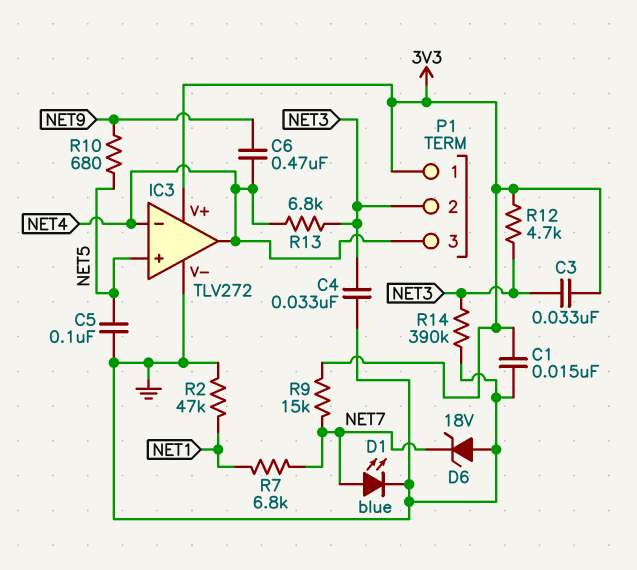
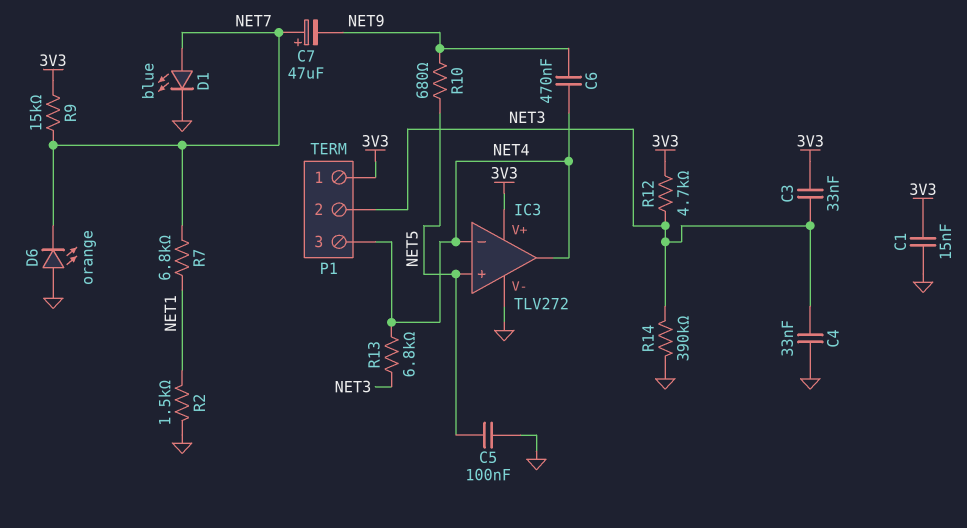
C7: none -> 47uF (plus NET7, minus NET9)
D6: zener 18V (A GND, K NET7) -> LED orange (A GND, K NET7)
R2: 47k (GND, NET1) -> 1.5k (GND, NET1)

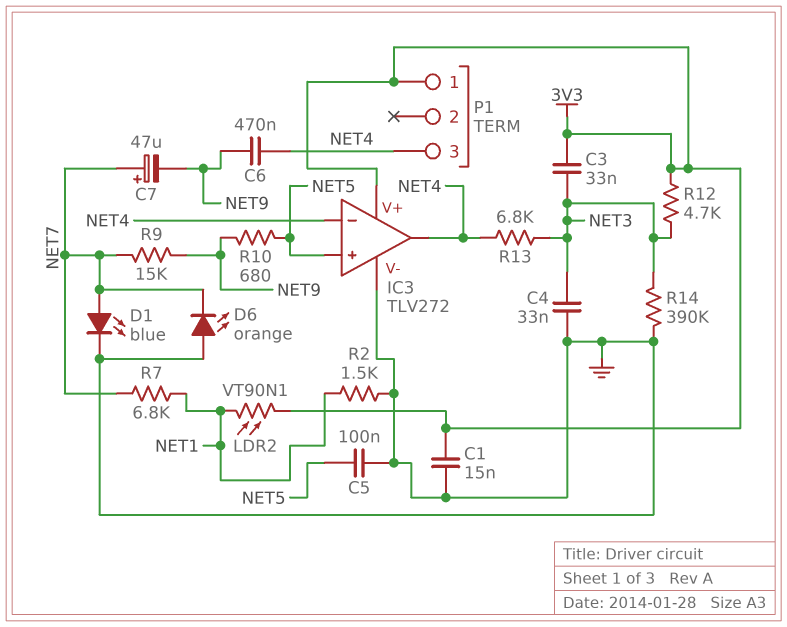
LDR2: none -> VT90N1 (3V3, NET1)
P1 pin 2: NET3 -> none
R9: 15k (3V3, NET7) -> 15k (NET7, NET9)

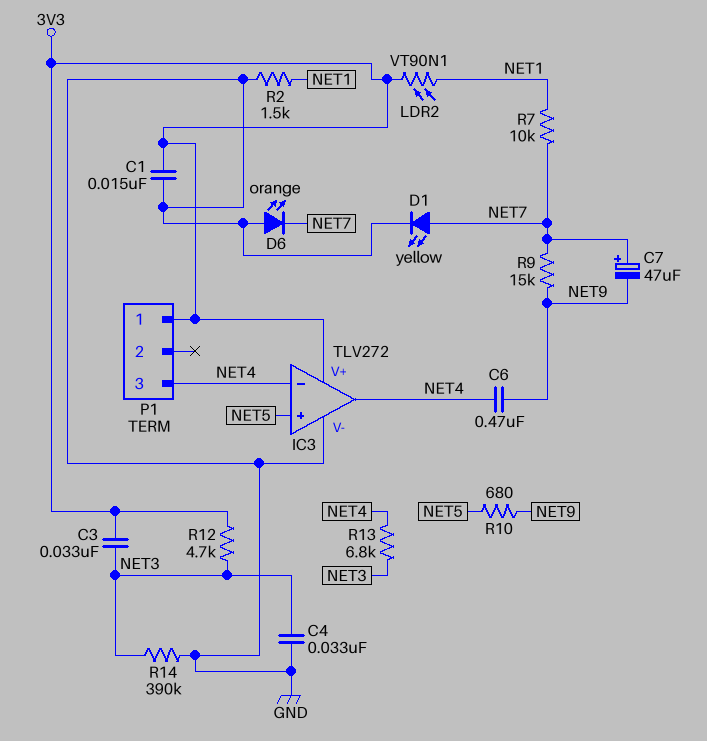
C5: 100nF (GND, NET5) -> none
D1: LED blue (A NET7, K GND) -> LED yellow (A NET7, K GND)
R7: 6.8k (NET1, NET7) -> 10k (NET1, NET7)

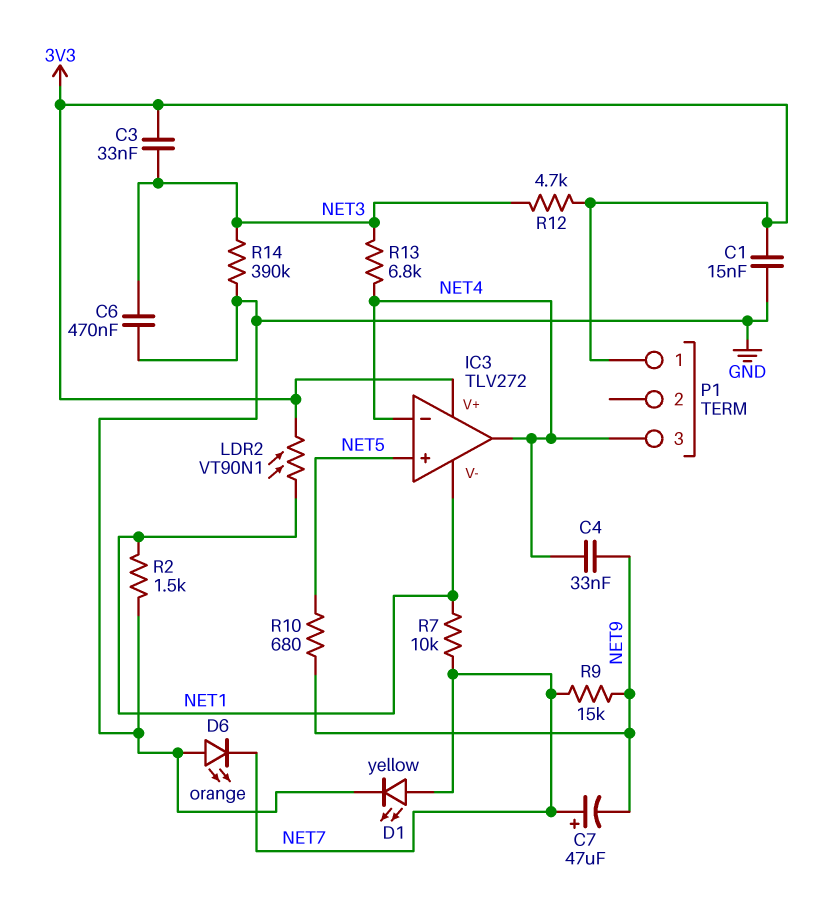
C4: 33nF (GND, NET3) -> 33nF (NET4, NET9)
C6: 470nF (NET4, NET9) -> 470nF (GND, NET3)
IC3 pin V-: GND -> NET1

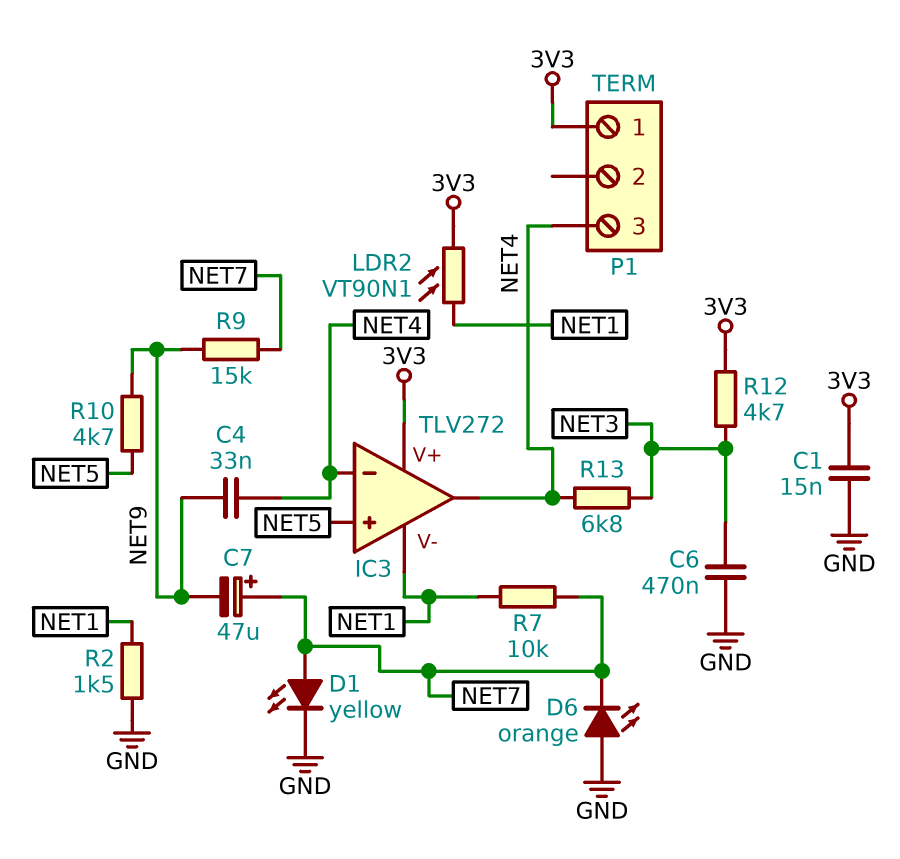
C3: 33nF (3V3, NET3) -> none
R10: 680 (NET5, NET9) -> 4.7k (NET5, NET9)
R14: 390k (GND, NET3) -> none

